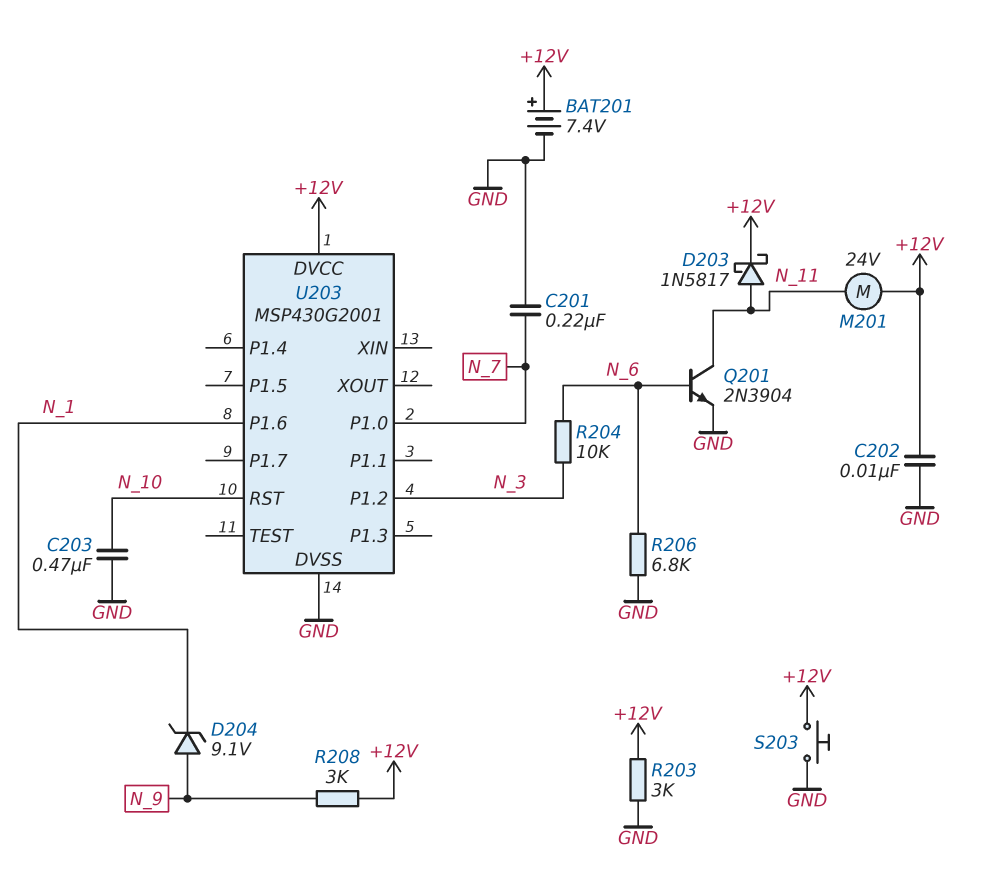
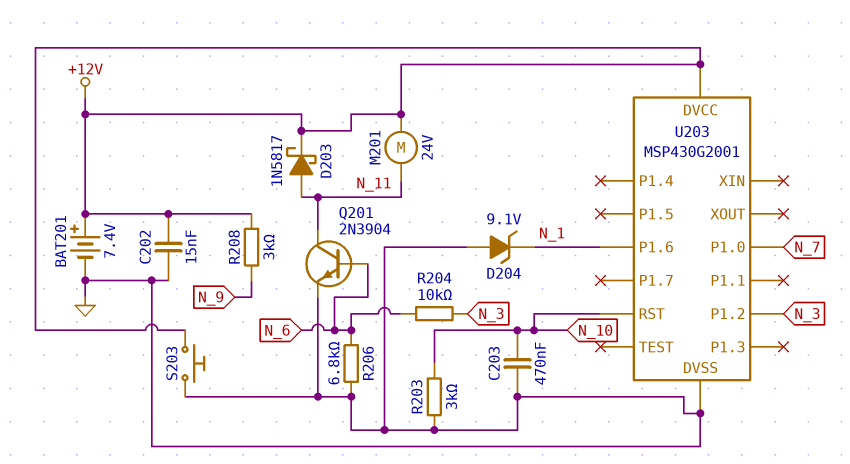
C201: 220nF (GND, N_7) -> none
C202: 10nF (+12V, GND) -> 15nF (+12V, GND)
D204: zener 9.1V (A N_9, K N_1) -> zener 9.1V (A GND, K N_1)
R203: 3k (+12V, GND) -> 3k (GND, N_10)

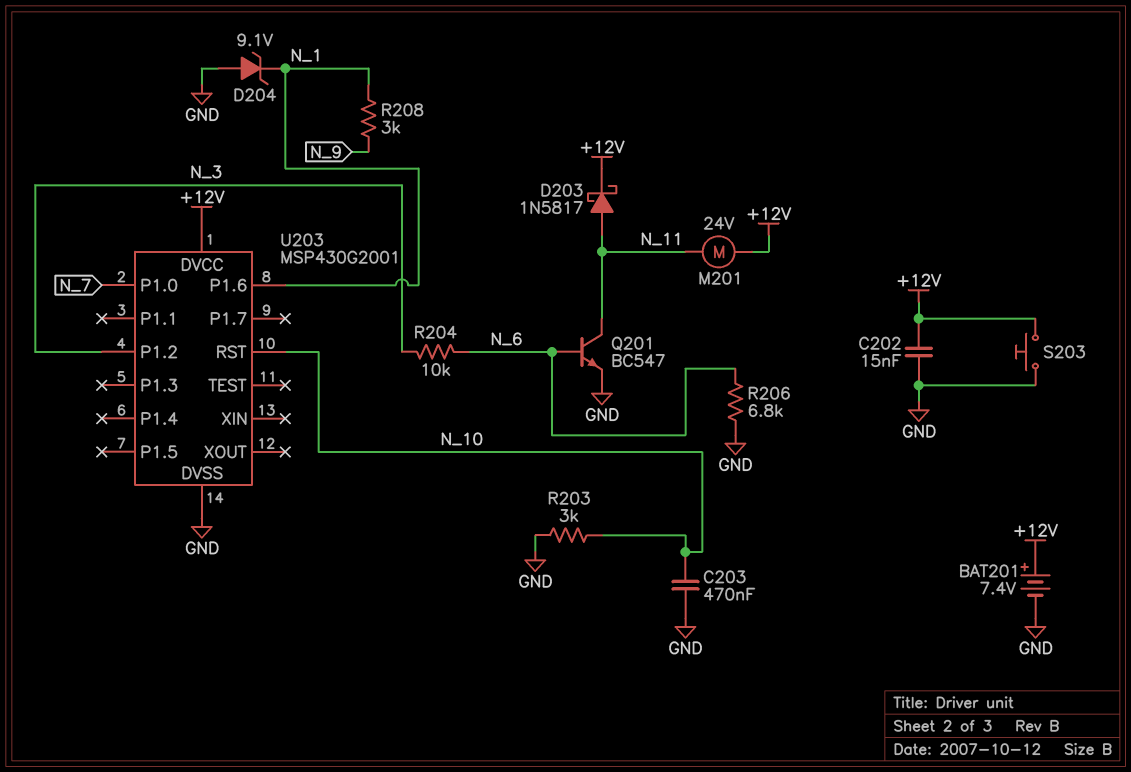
Q201: NPN 2N3904 (B N_6, C N_11, E GND) -> NPN BC547 (B N_6, C N_11, E GND)
R208: 3k (+12V, N_9) -> 3k (N_1, N_9)

